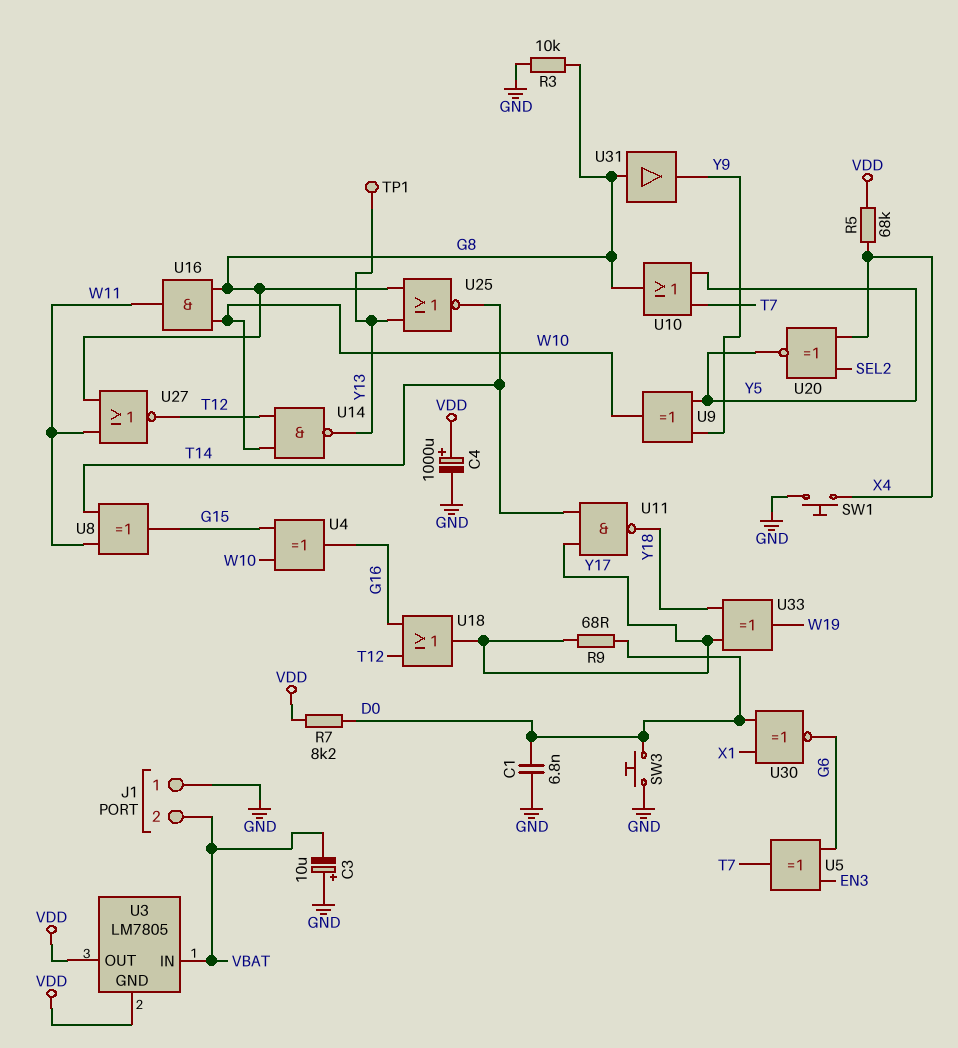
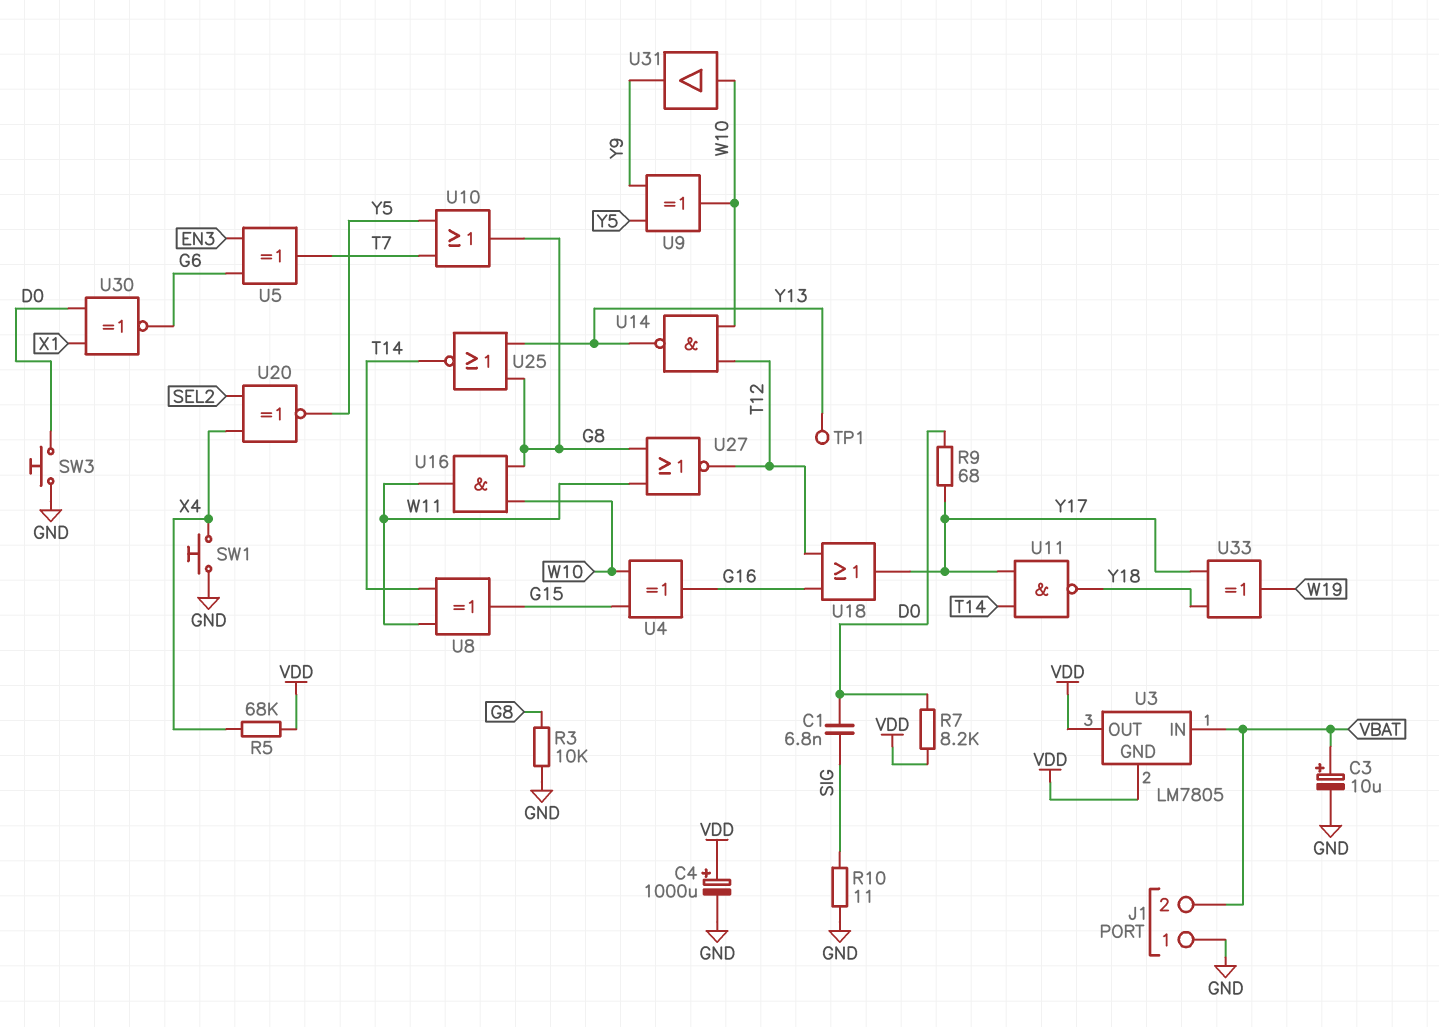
C1: 6.8nF (D0, GND) -> 6.8nF (D0, SIG)
C3: 10uF (plus GND, minus VBAT) -> 10uF (plus VBAT, minus GND)
R10: none -> 11 (GND, SIG)
U31: buffer (in G8, out Y9) -> buffer (in W10, out Y9)

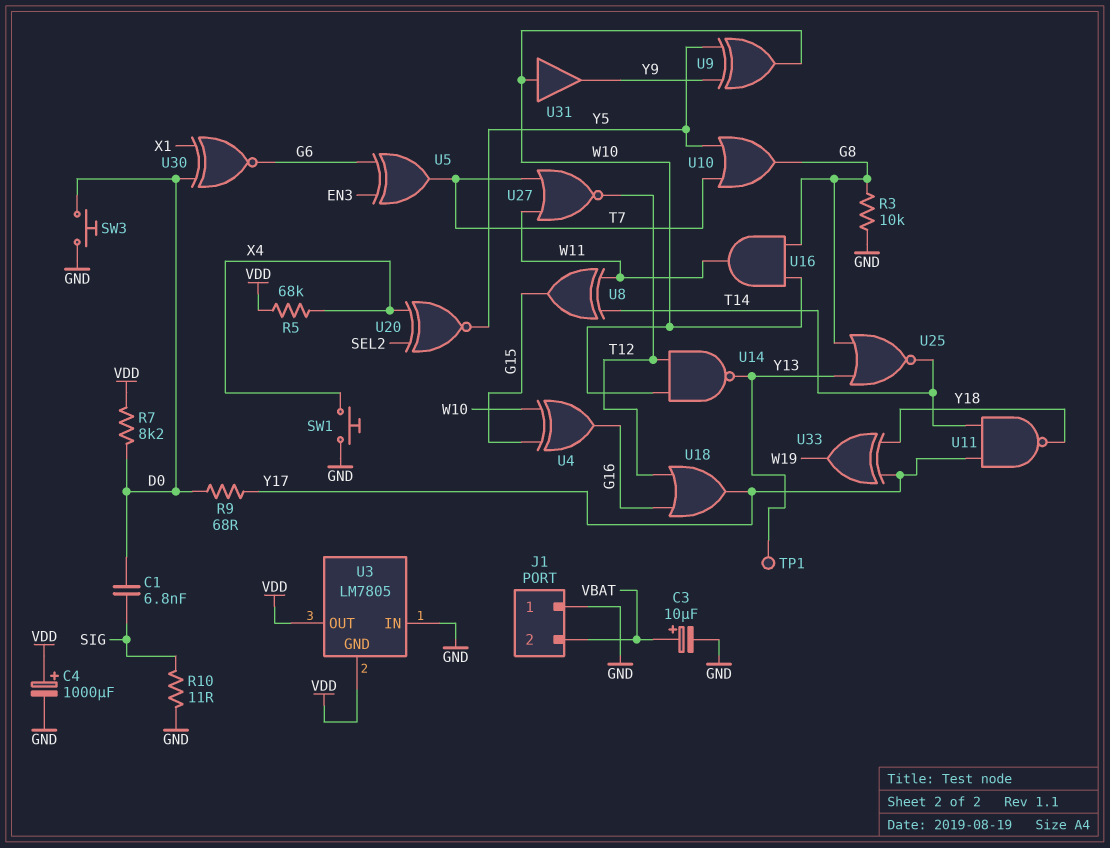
U3 pin IN: VBAT -> GND
U27: NOR (in G8, in W11, out T12) -> NOR (in T7, in W11, out T12)

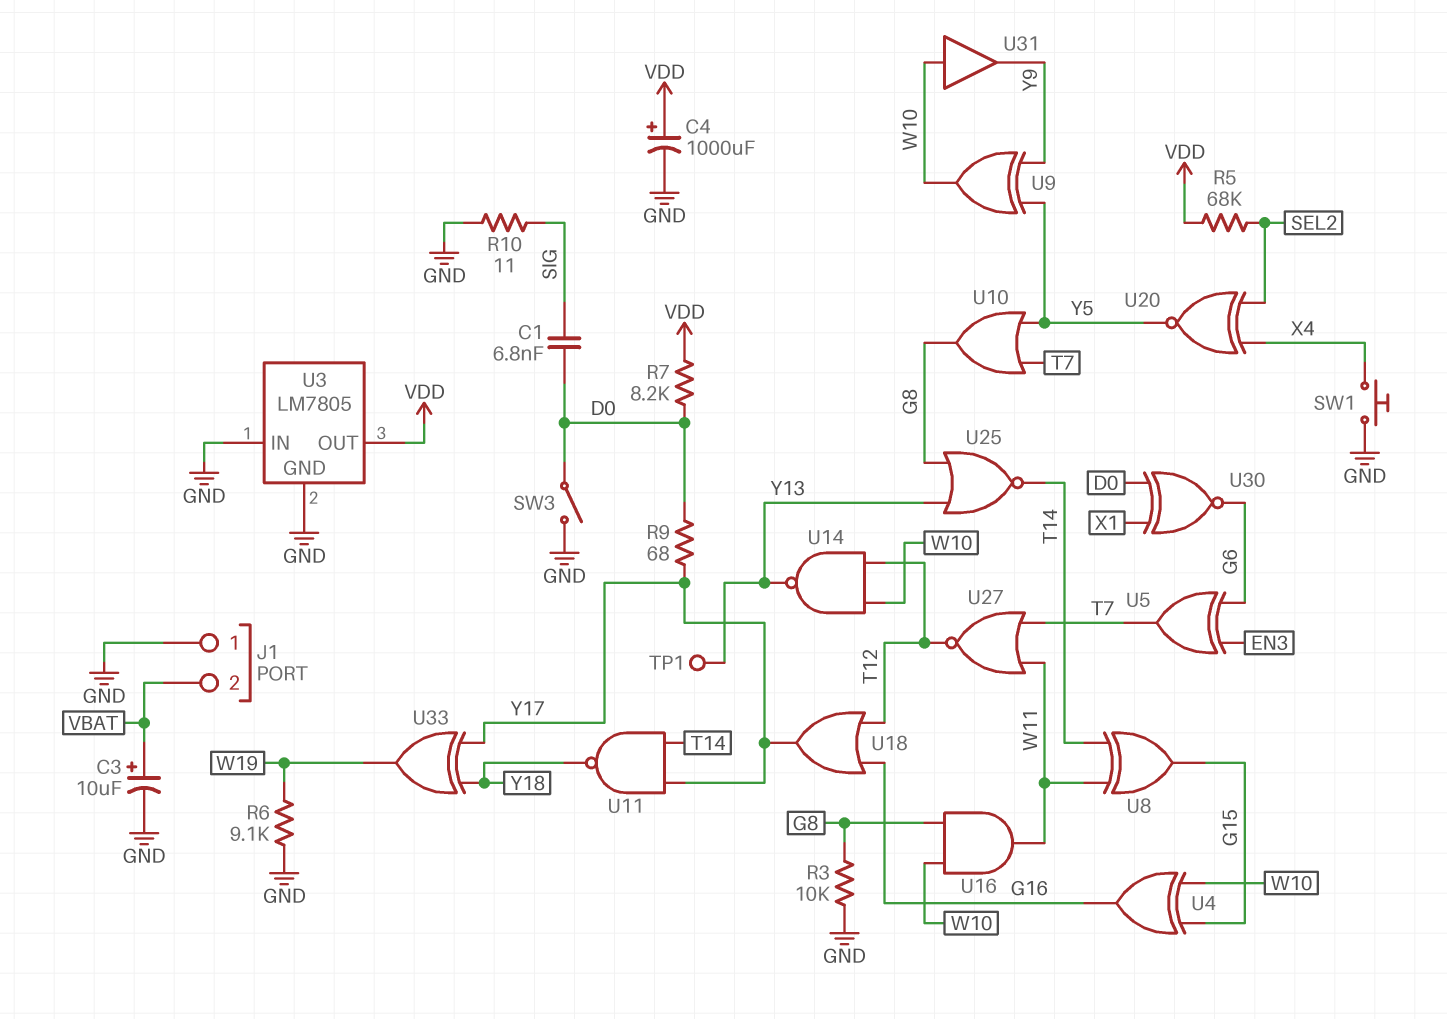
R5: 68k (VDD, X4) -> 68k (SEL2, VDD)
R6: none -> 9.1k (GND, W19)
SW3: button (D0, GND) -> switch (D0, GND)
U3 pin GND: VDD -> GND

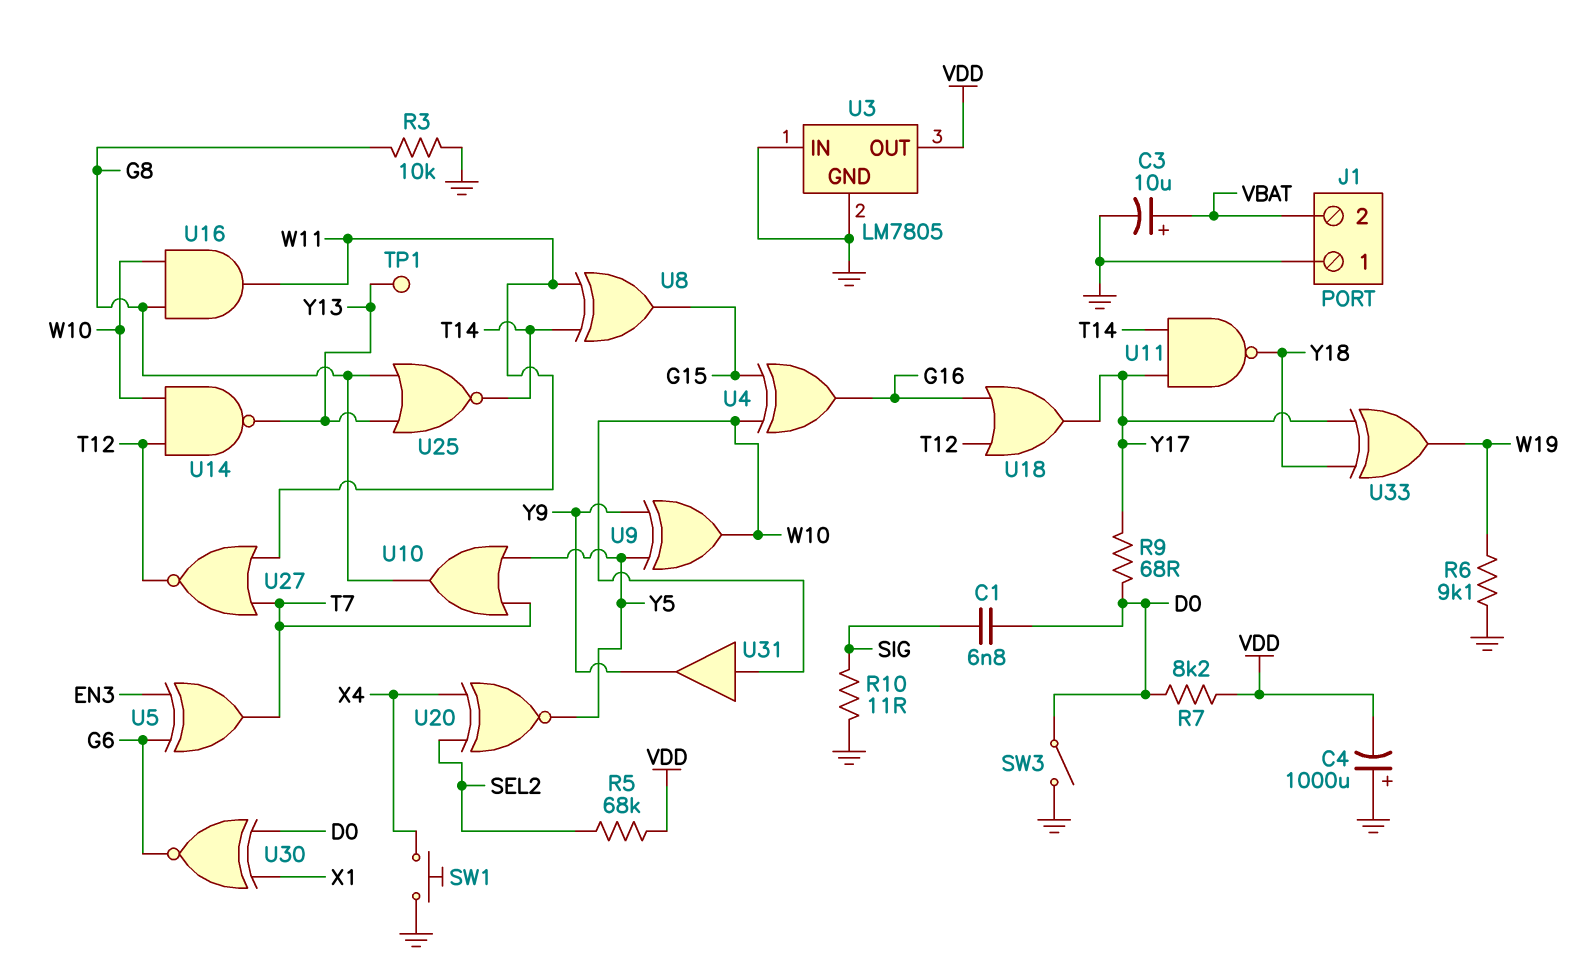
C4: 1000uF (plus VDD, minus GND) -> 1000uF (plus GND, minus VDD)

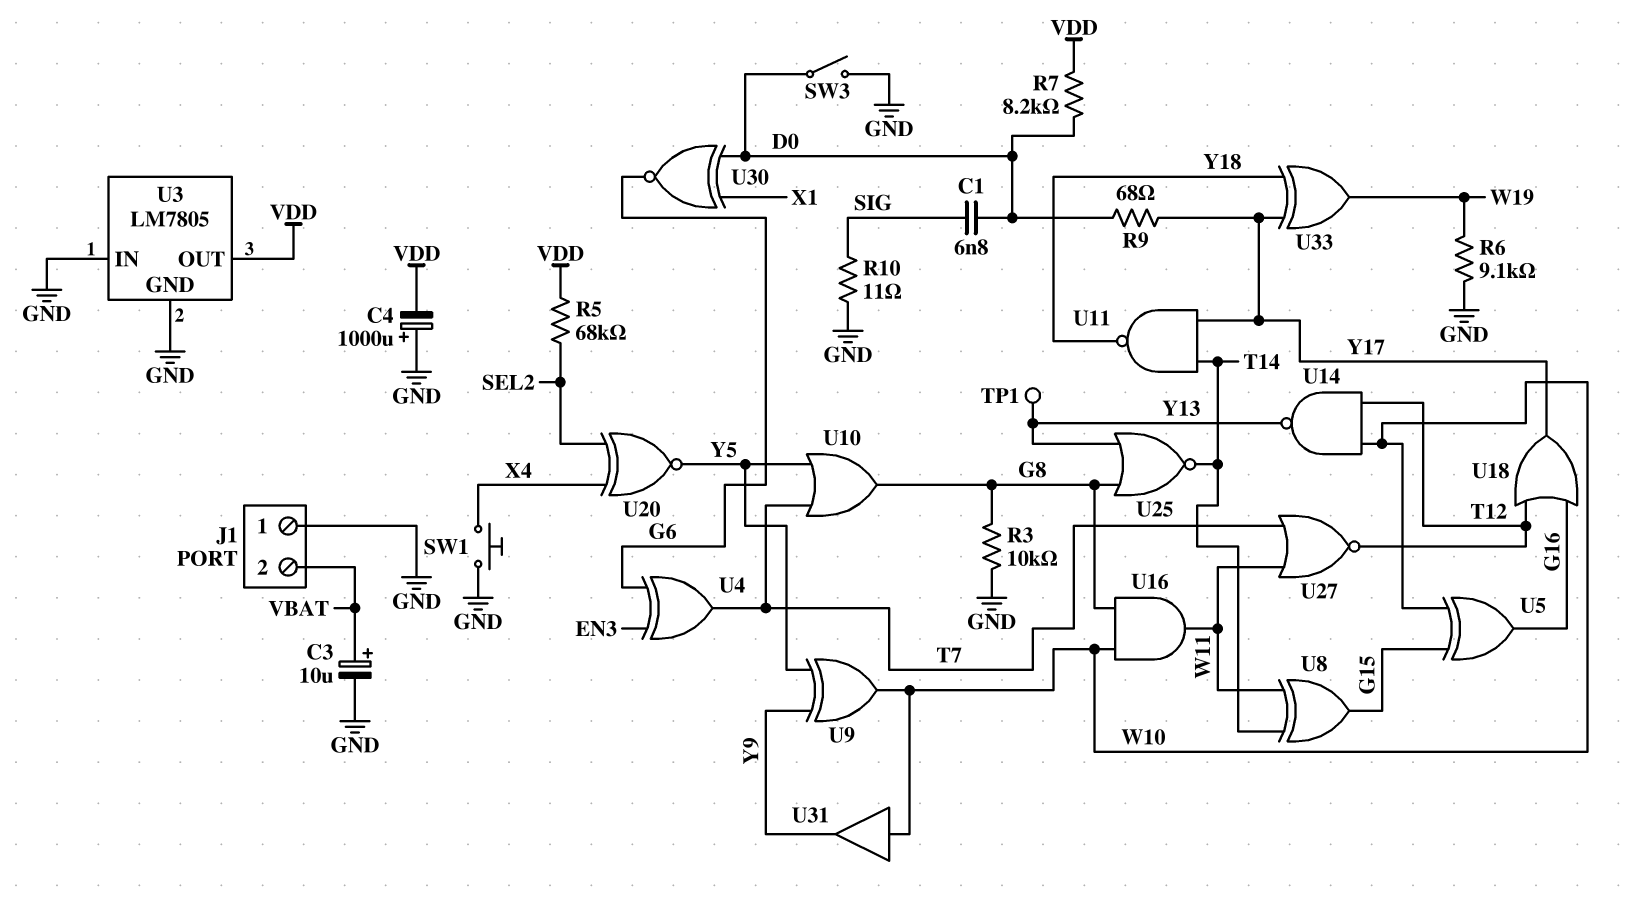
U4: XOR (in G15, in W10, out G16) -> XOR (in EN3, in G6, out T7)
U5: XOR (in EN3, in G6, out T7) -> XOR (in G15, in W10, out G16)

